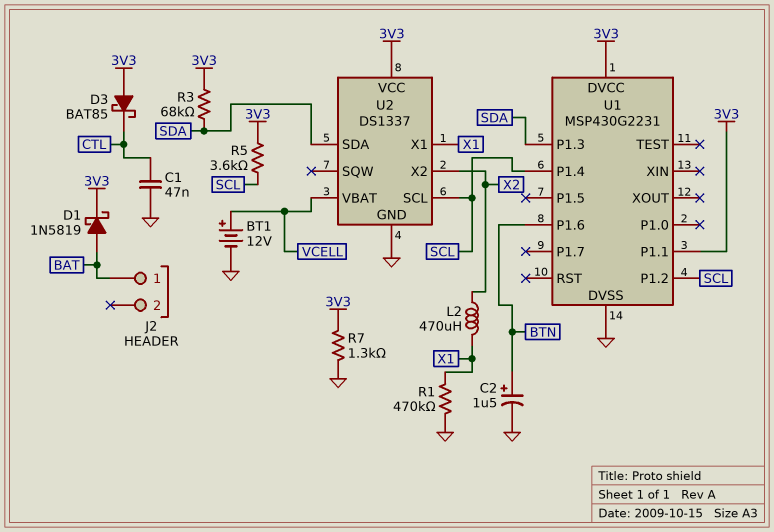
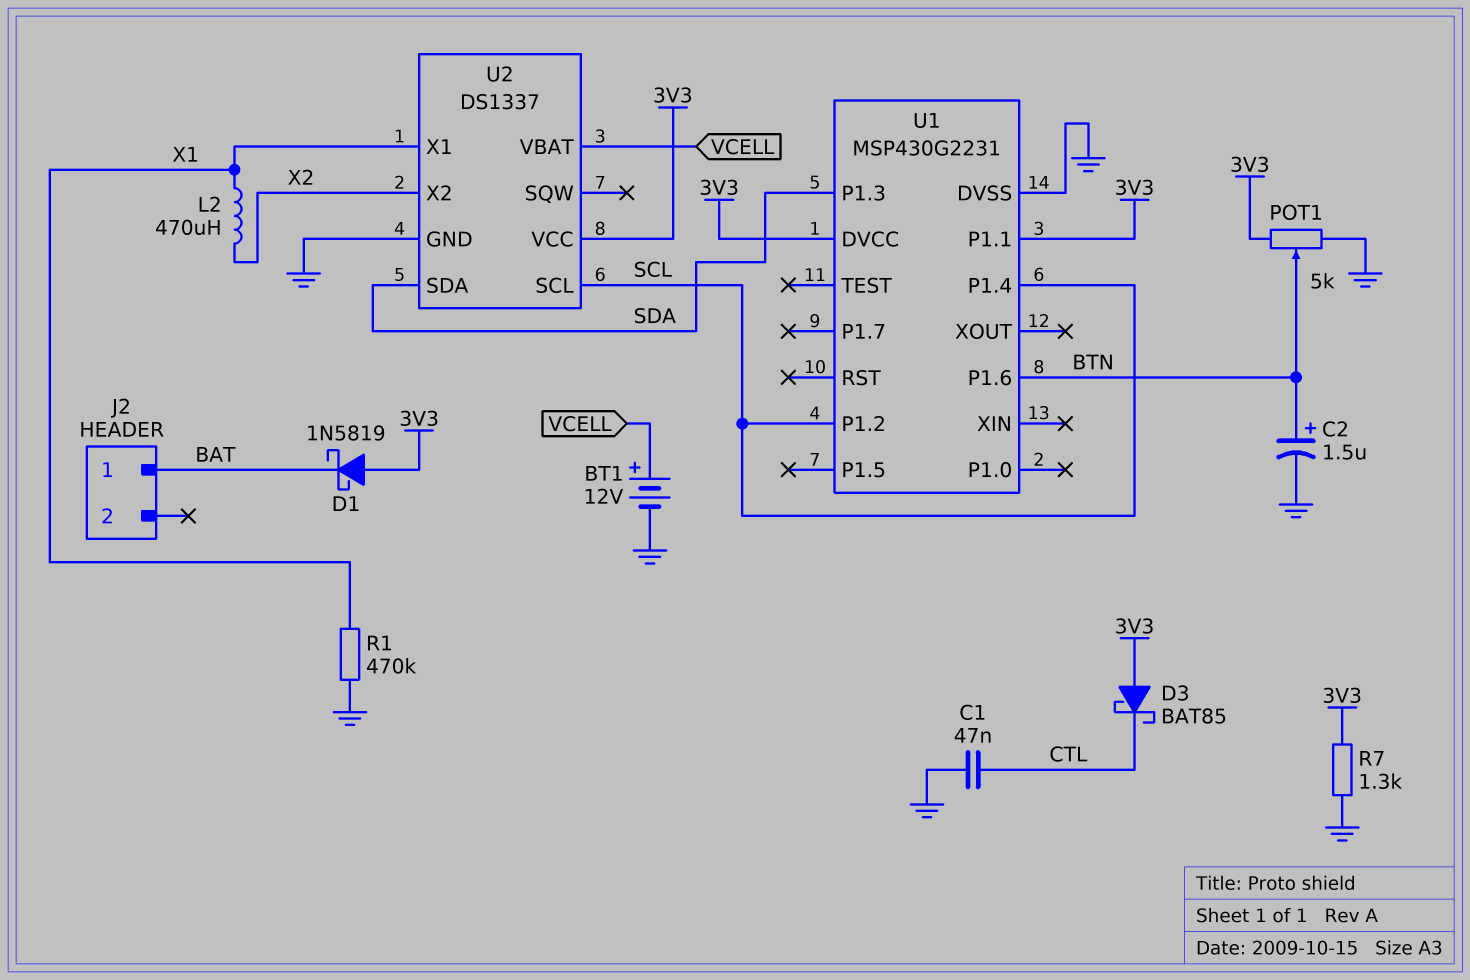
D1: schottky 1N5819 (A BAT, K 3V3) -> schottky 1N5819 (A 3V3, K BAT)
POT1: none -> 5k (3V3, GND, wiper BTN)
R3: 68k (3V3, SDA) -> none
R5: 3.6k (3V3, SCL) -> none

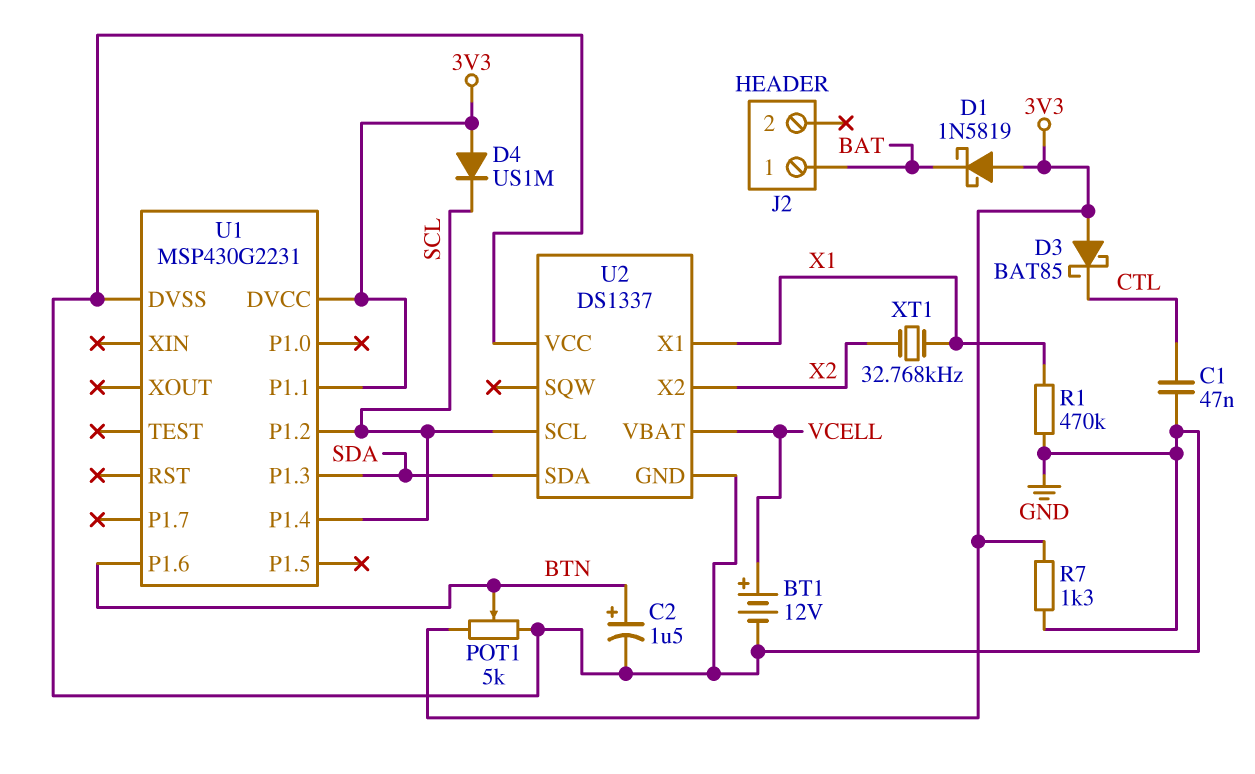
D4: none -> diode US1M (A 3V3, K SCL)
L2: 470uH (X1, X2) -> none
U2 pin VCC: 3V3 -> GND
XT1: none -> 32.768kHz (X1, X2)

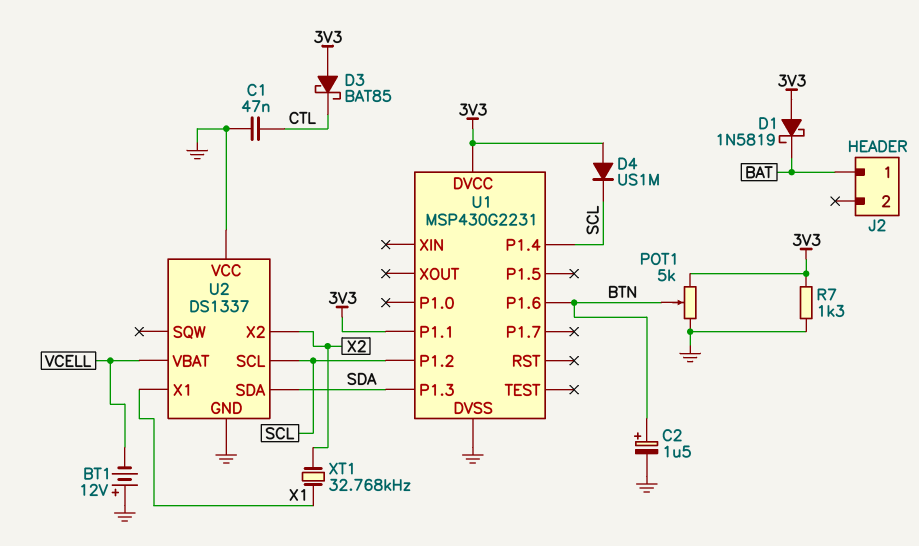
BT1: 12V (plus VCELL, minus GND) -> 12V (plus GND, minus VCELL)
R1: 470k (GND, X1) -> none

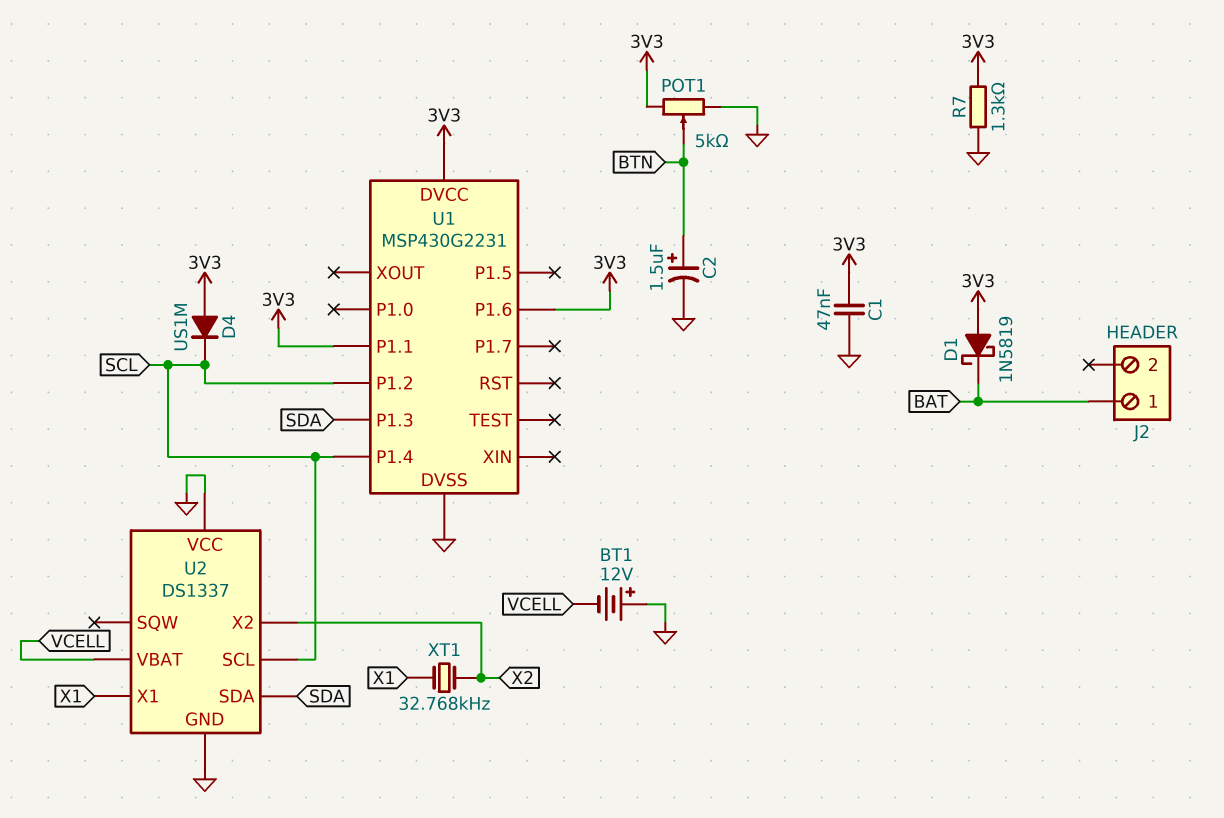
C1: 47nF (CTL, GND) -> 47nF (3V3, GND)
D3: schottky BAT85 (A 3V3, K CTL) -> none
U1 pin P1.6: BTN -> 3V3

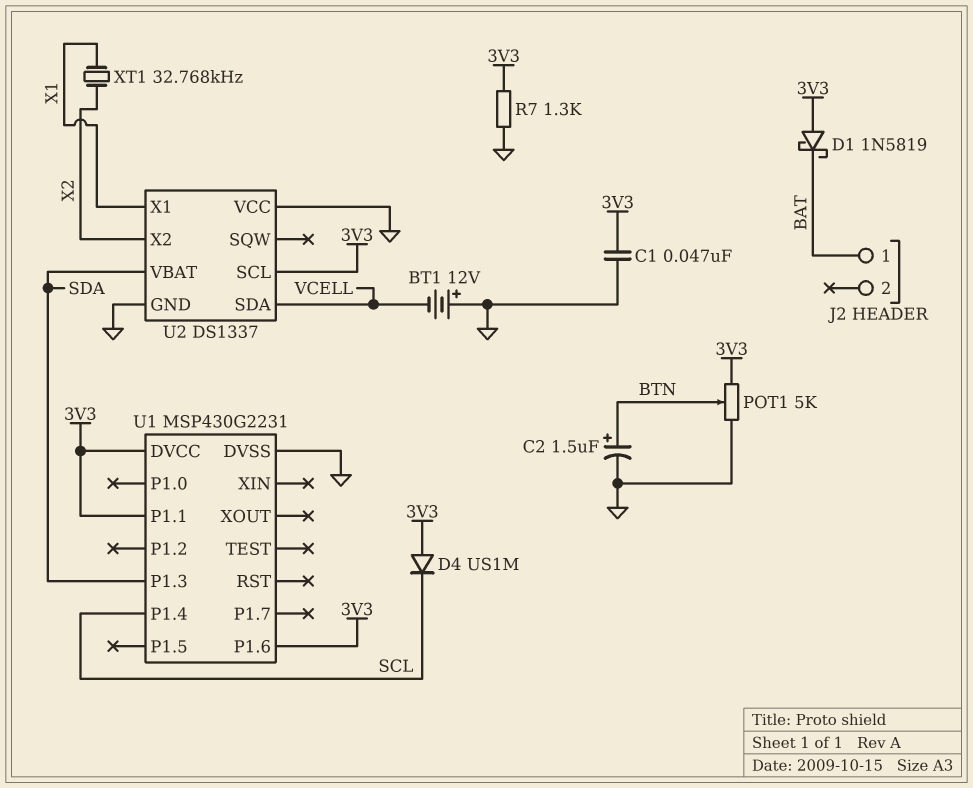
U1 pin P1.2: SCL -> none
U2 pin SCL: SCL -> 3V3
U2 pin SDA: SDA -> VCELL
U2 pin VBAT: VCELL -> SDA

